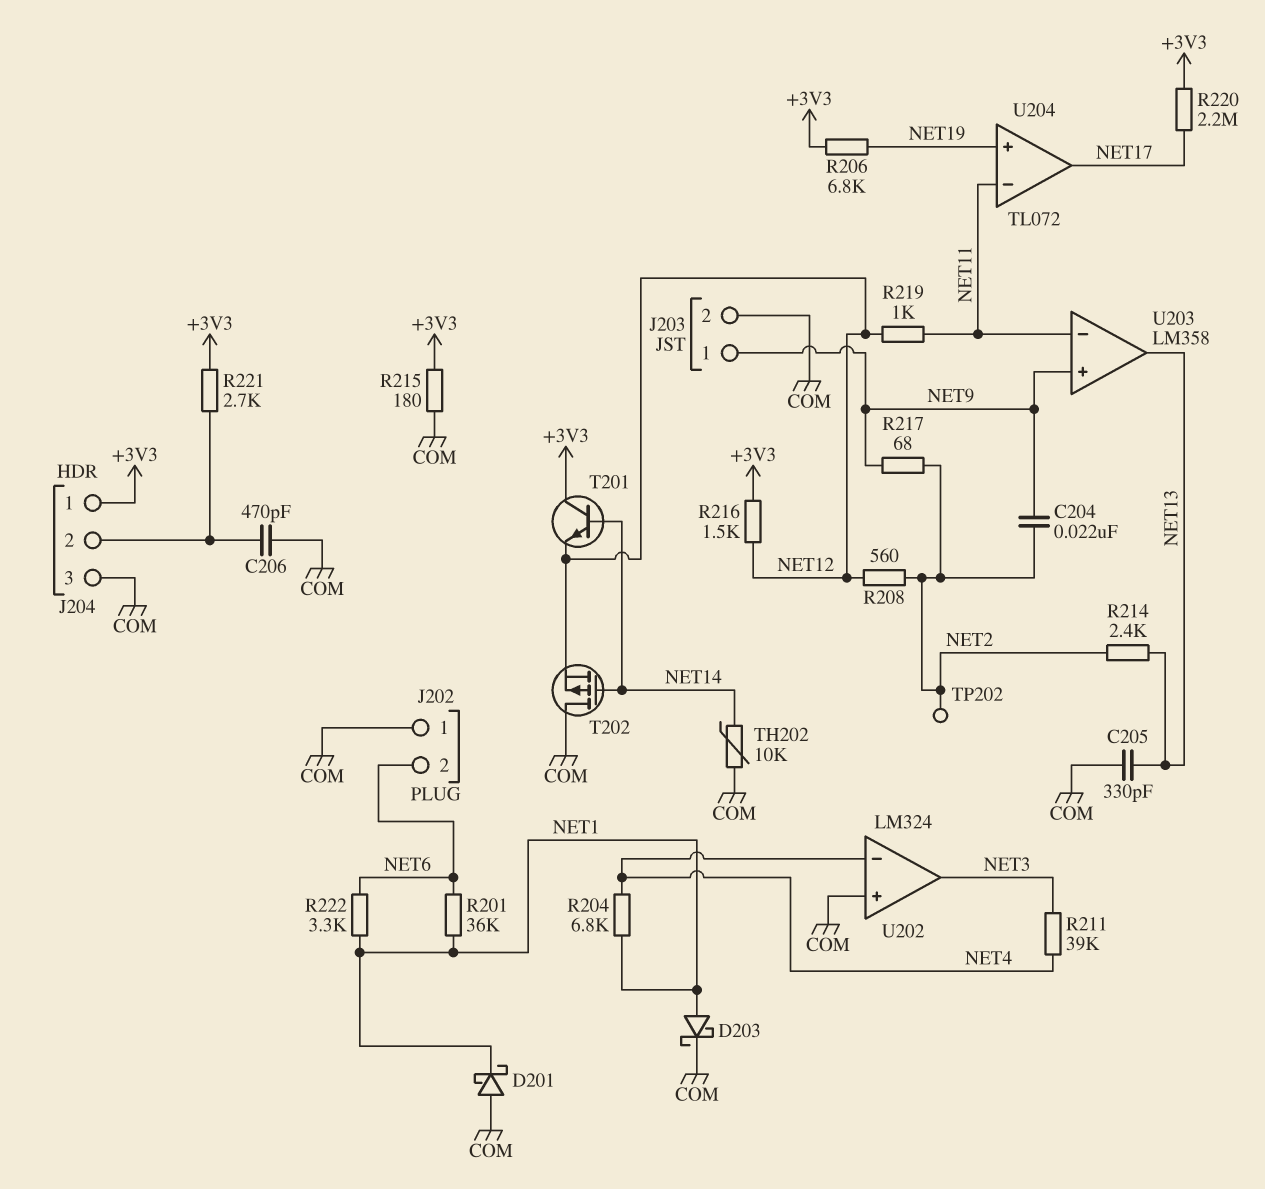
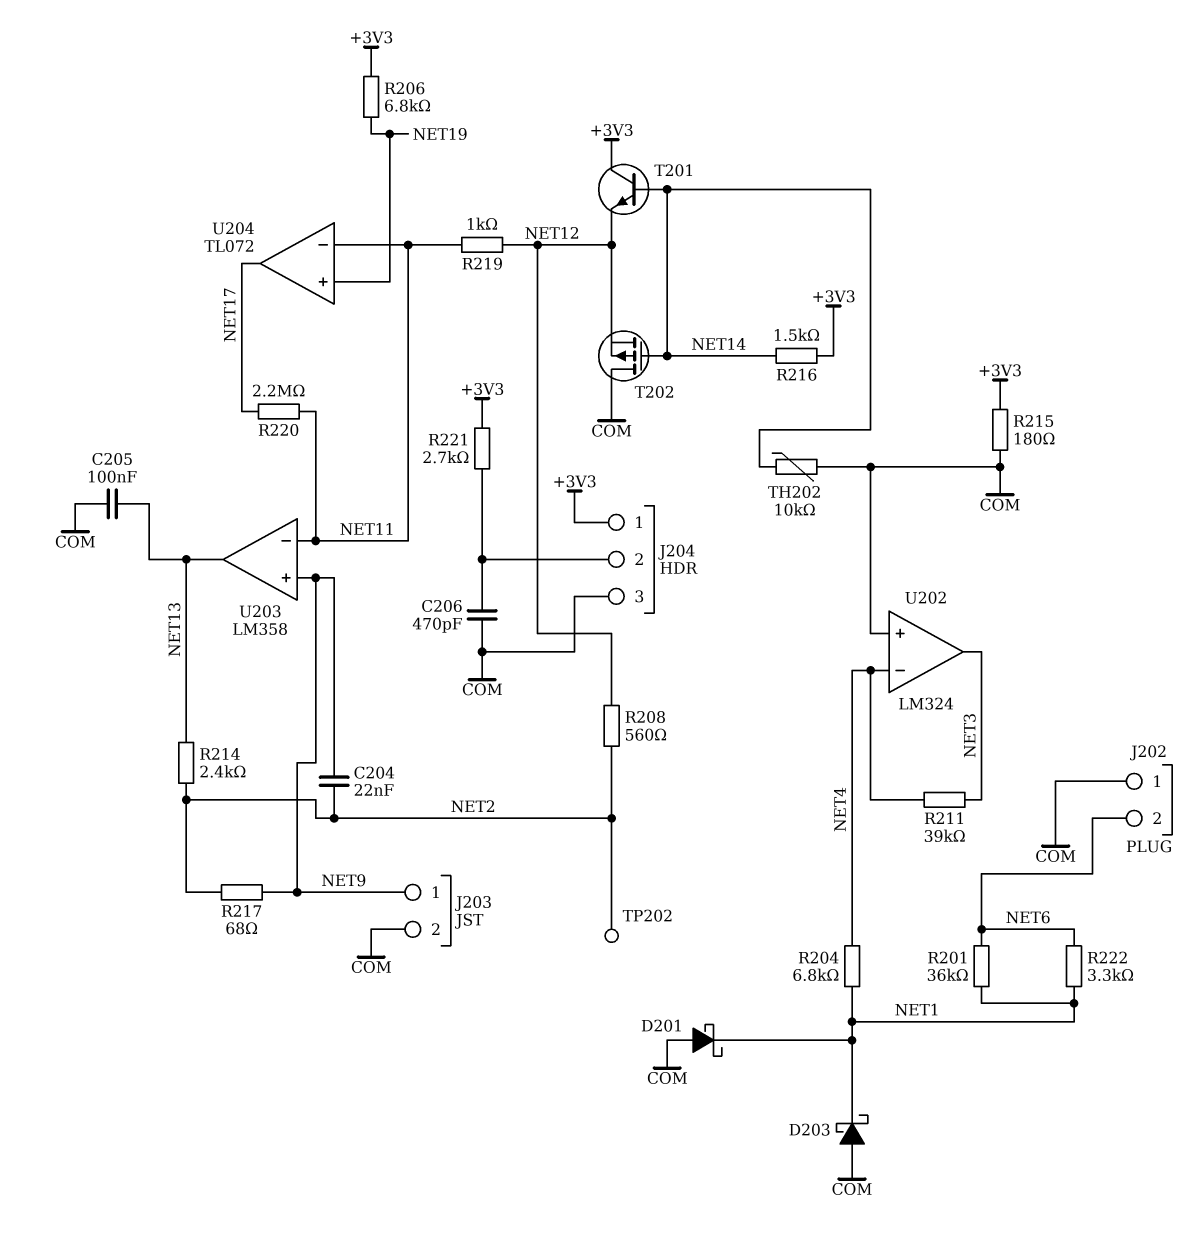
C205: 330pF (COM, NET13) -> 100nF (COM, NET13)
D203: schottky (A NET1, K COM) -> schottky (A COM, K NET1)
R216: 1.5k (+3V3, NET12) -> 1.5k (+3V3, NET14)
R220: 2.2M (+3V3, NET17) -> 2.2M (NET11, NET17)

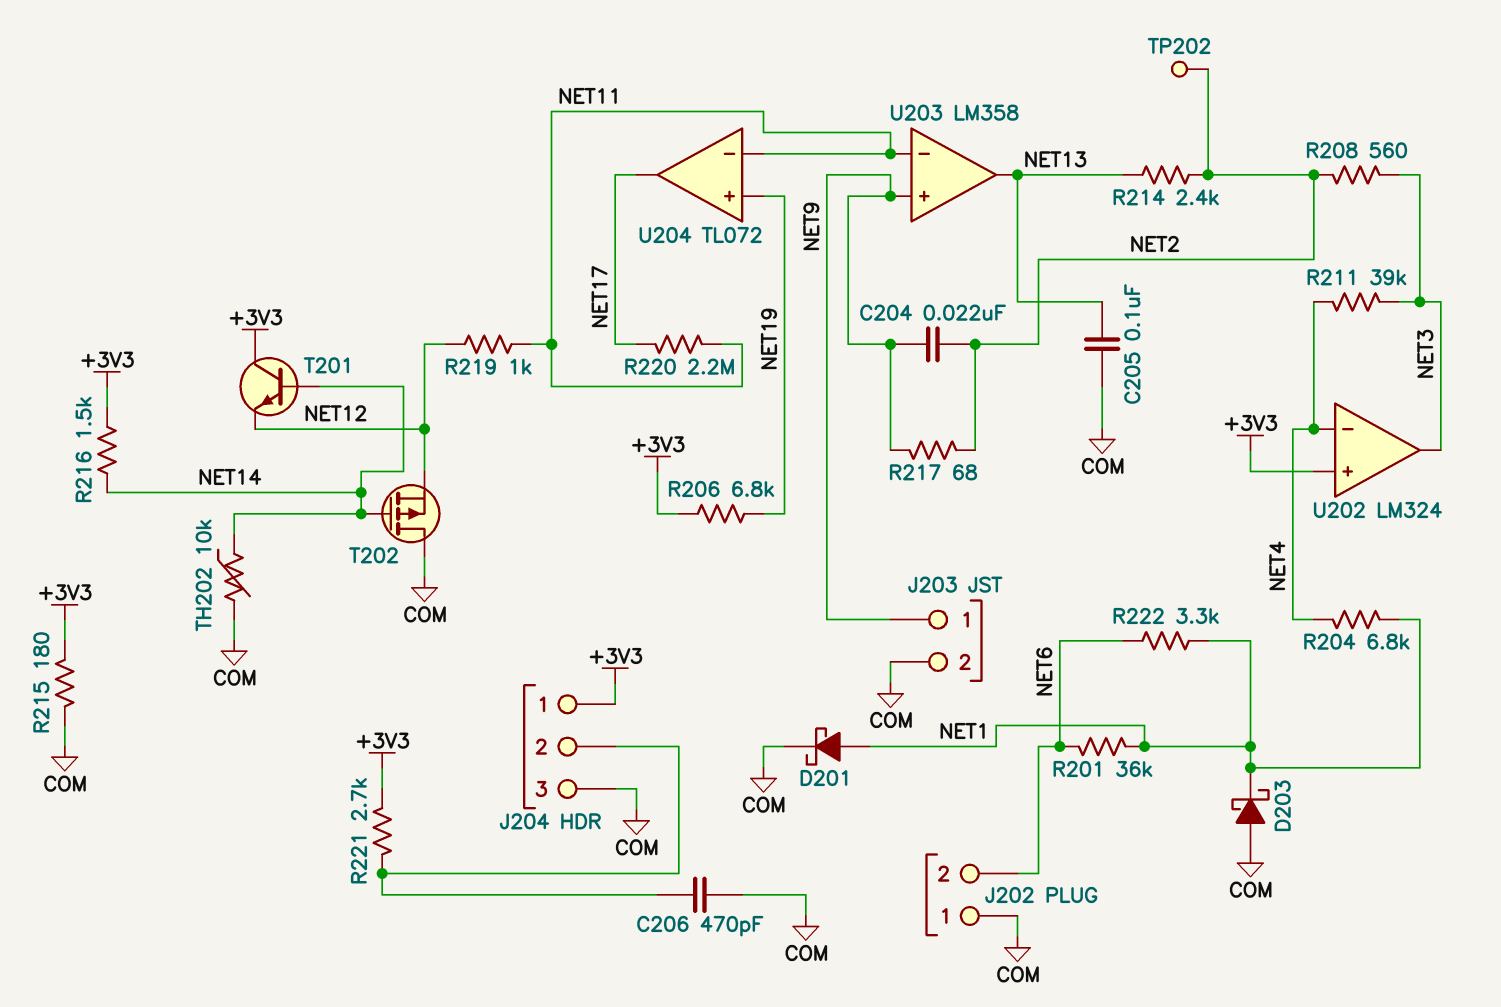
D201: schottky (A COM, K NET1) -> schottky (A NET1, K COM)
R208: 560 (NET2, NET12) -> 560 (NET2, NET3)
U202 pin in+: COM -> +3V3

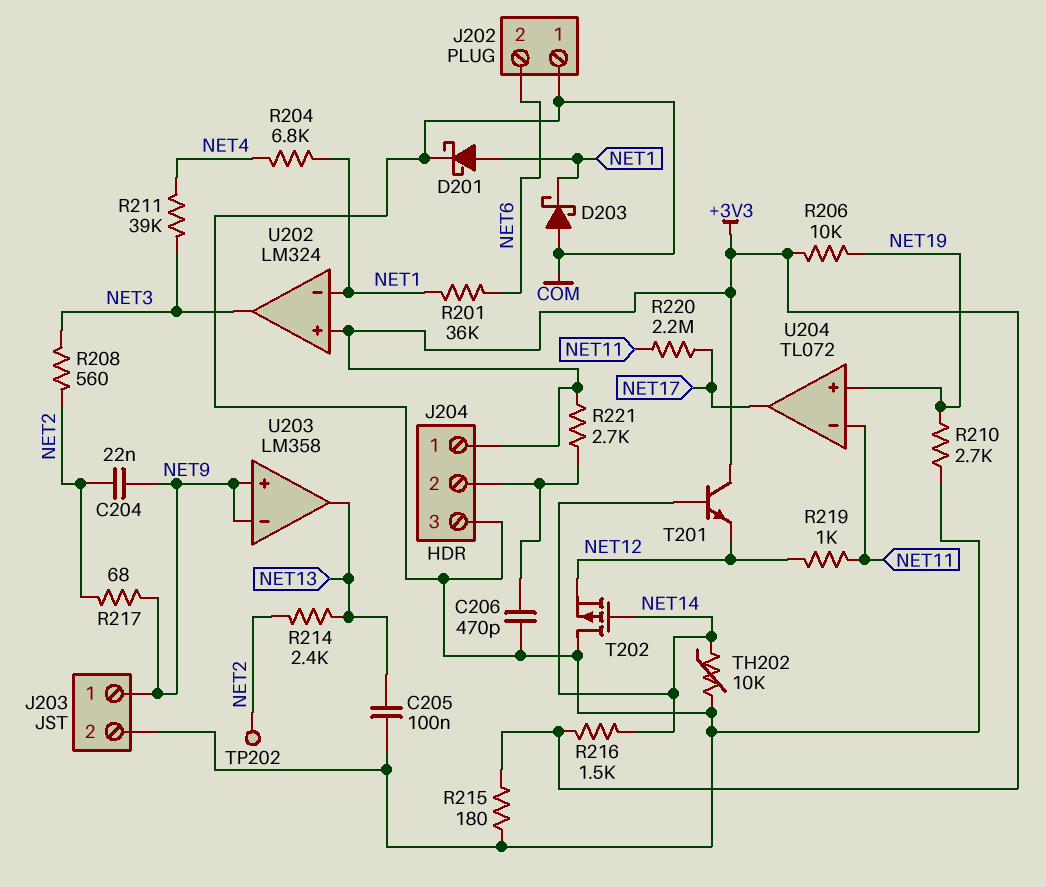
R206: 6.8k (+3V3, NET19) -> 10k (+3V3, NET19)
R210: none -> 2.7k (COM, NET19)
R222: 3.3k (NET1, NET6) -> none
U202 pin in-: NET4 -> NET1
U203 pin in-: NET11 -> NET9

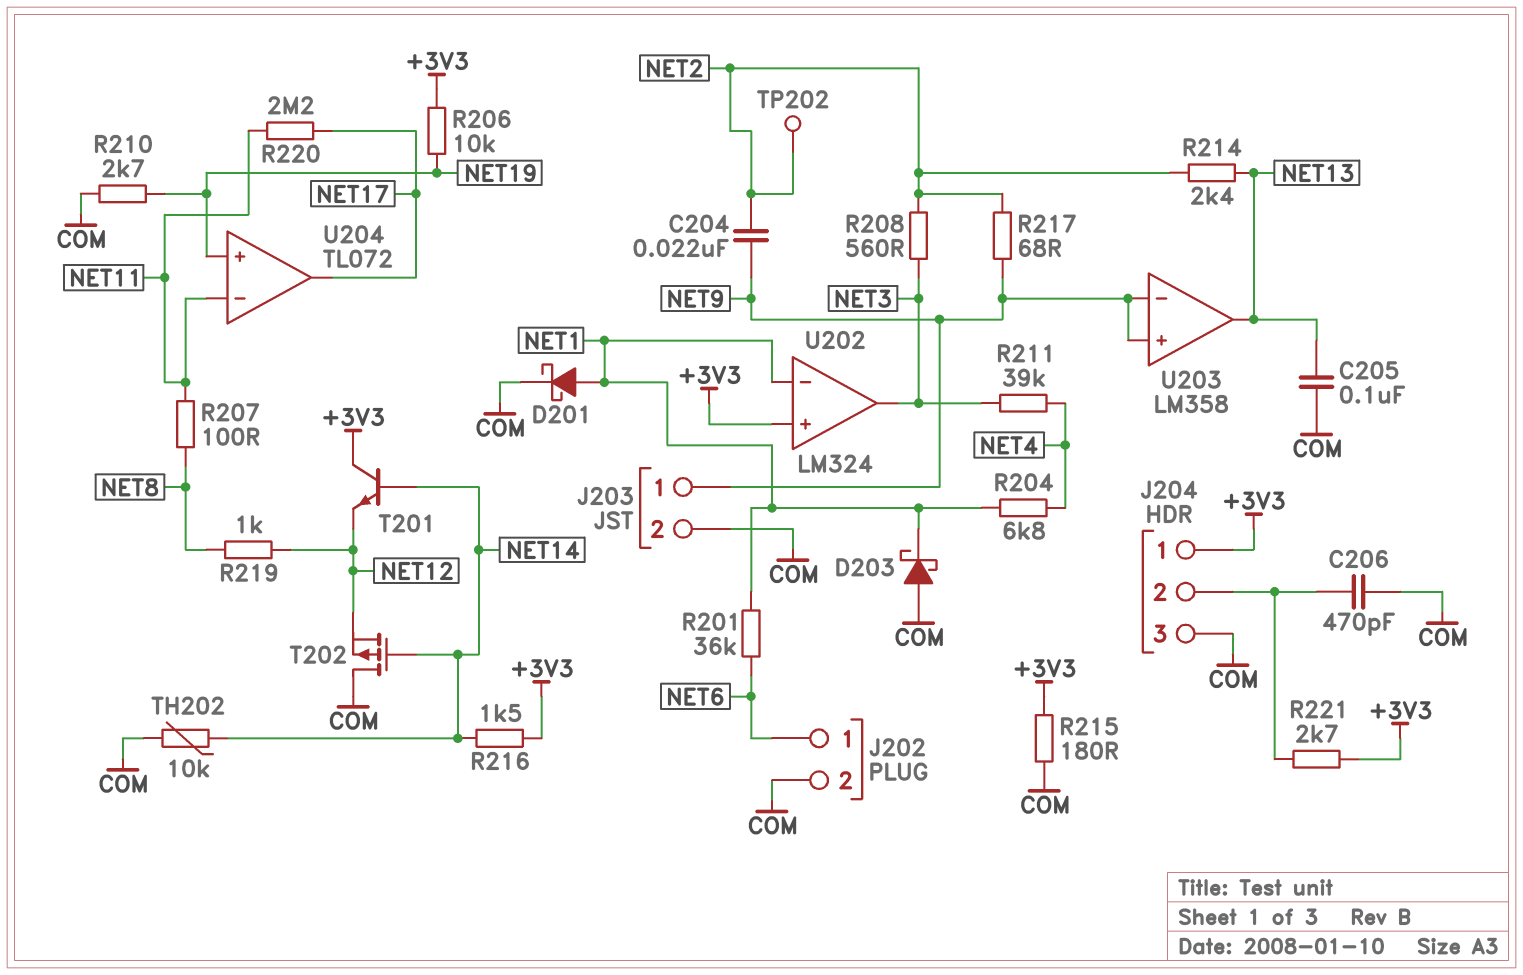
J202 pin 1: COM -> NET6
J202 pin 2: NET6 -> COM
R207: none -> 100 (NET8, NET11)
R219: 1k (NET11, NET12) -> 1k (NET8, NET12)

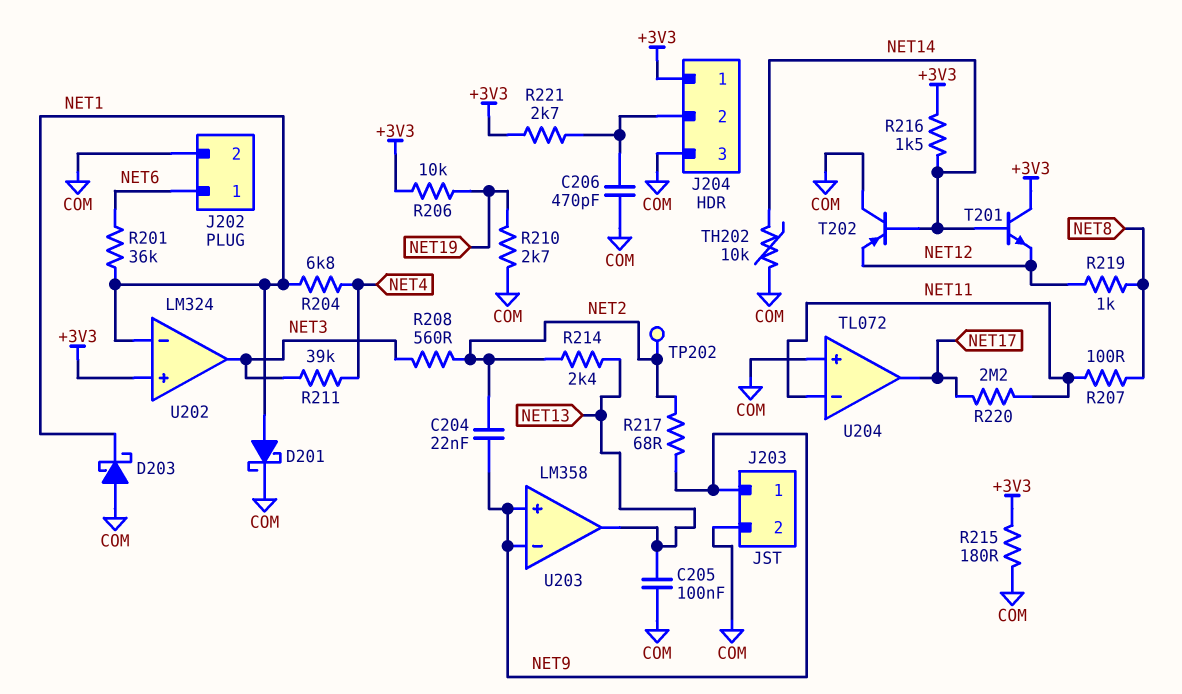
T202: PMOS (G NET14, D COM, S NET12) -> PNP (B NET14, C COM, E NET12)
U204 pin in+: NET19 -> COM

